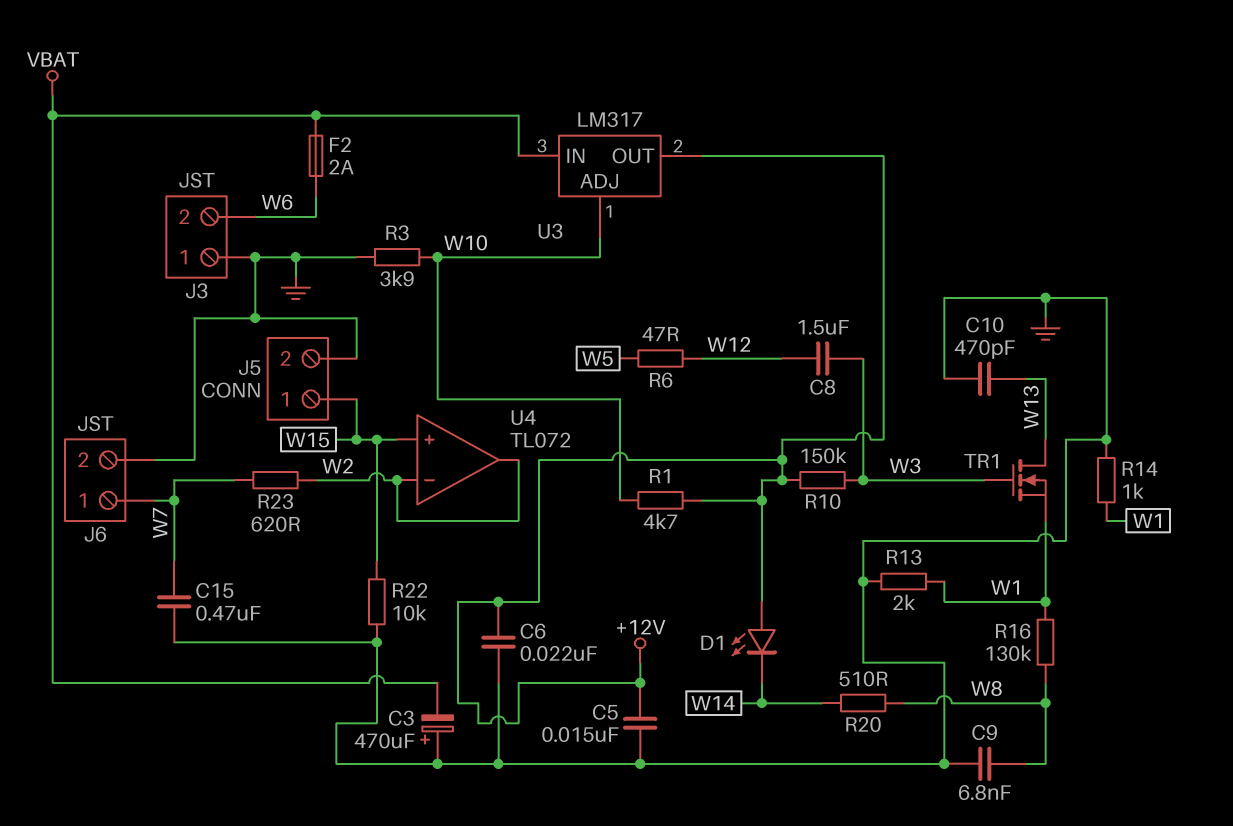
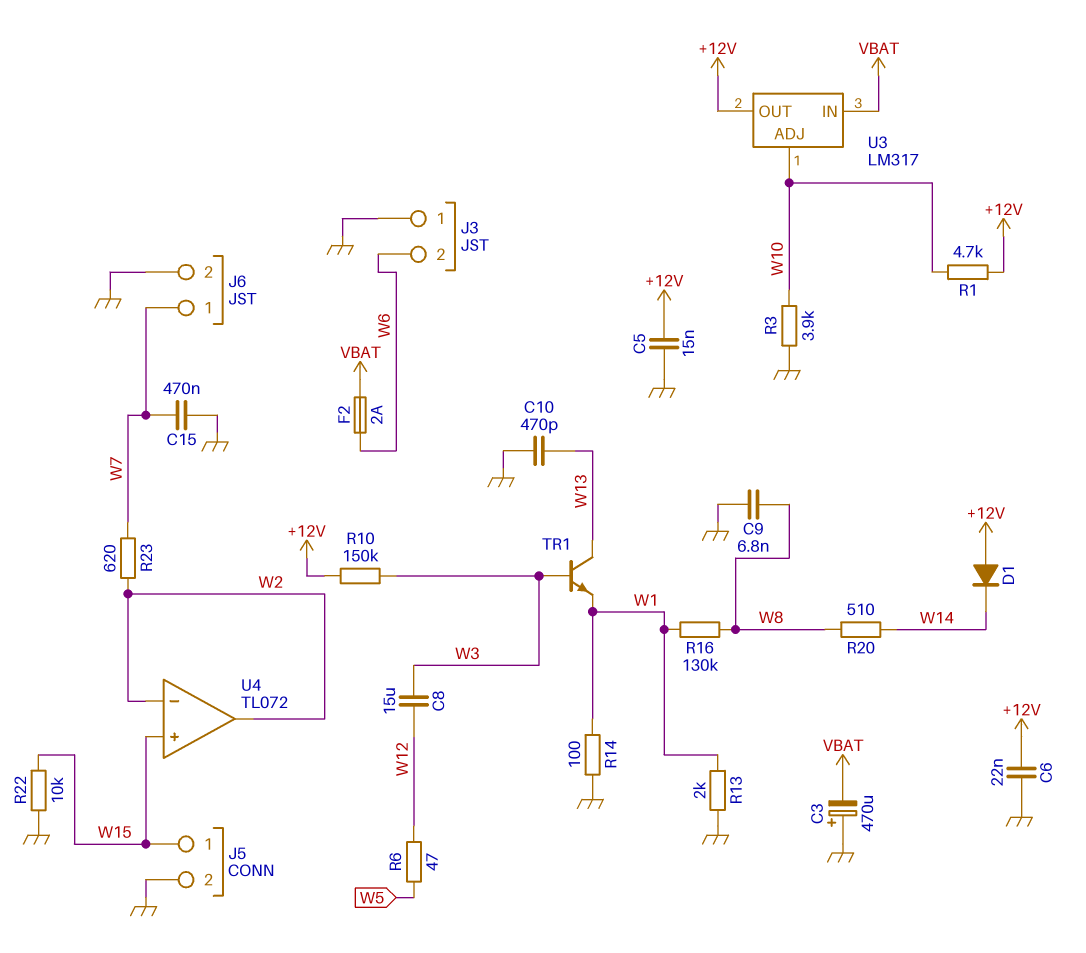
C8: 1.5uF (W3, W12) -> 15uF (W3, W12)
D1: LED (A +12V, K W14) -> diode (A +12V, K W14)
R14: 1k (GND, W1) -> 100 (GND, W1)
TR1: NMOS (G W3, D W13, S W1) -> NPN (B W3, C W13, E W1)

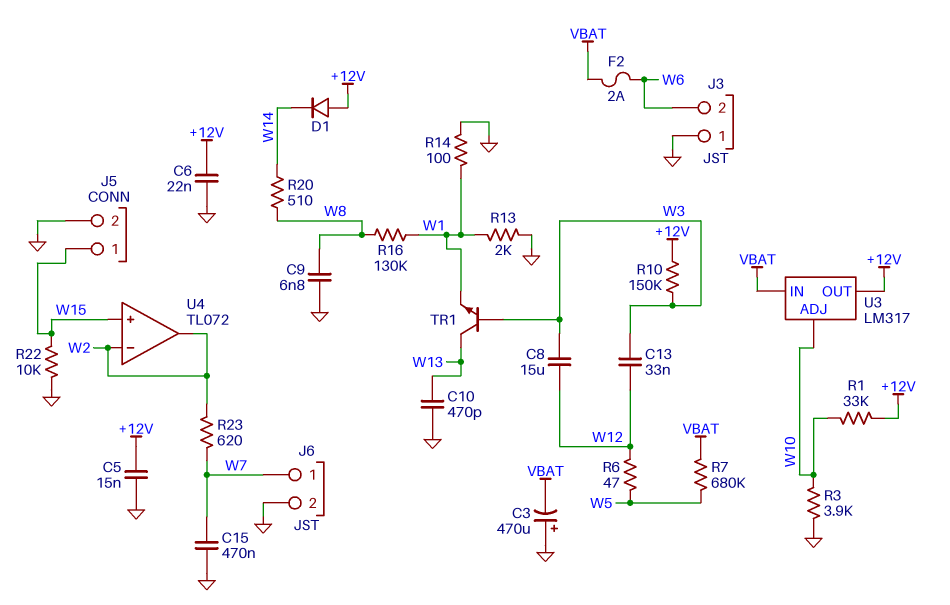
C13: none -> 33nF (W3, W12)
R1: 4.7k (+12V, W10) -> 33k (+12V, W10)
R7: none -> 680k (VBAT, W5)

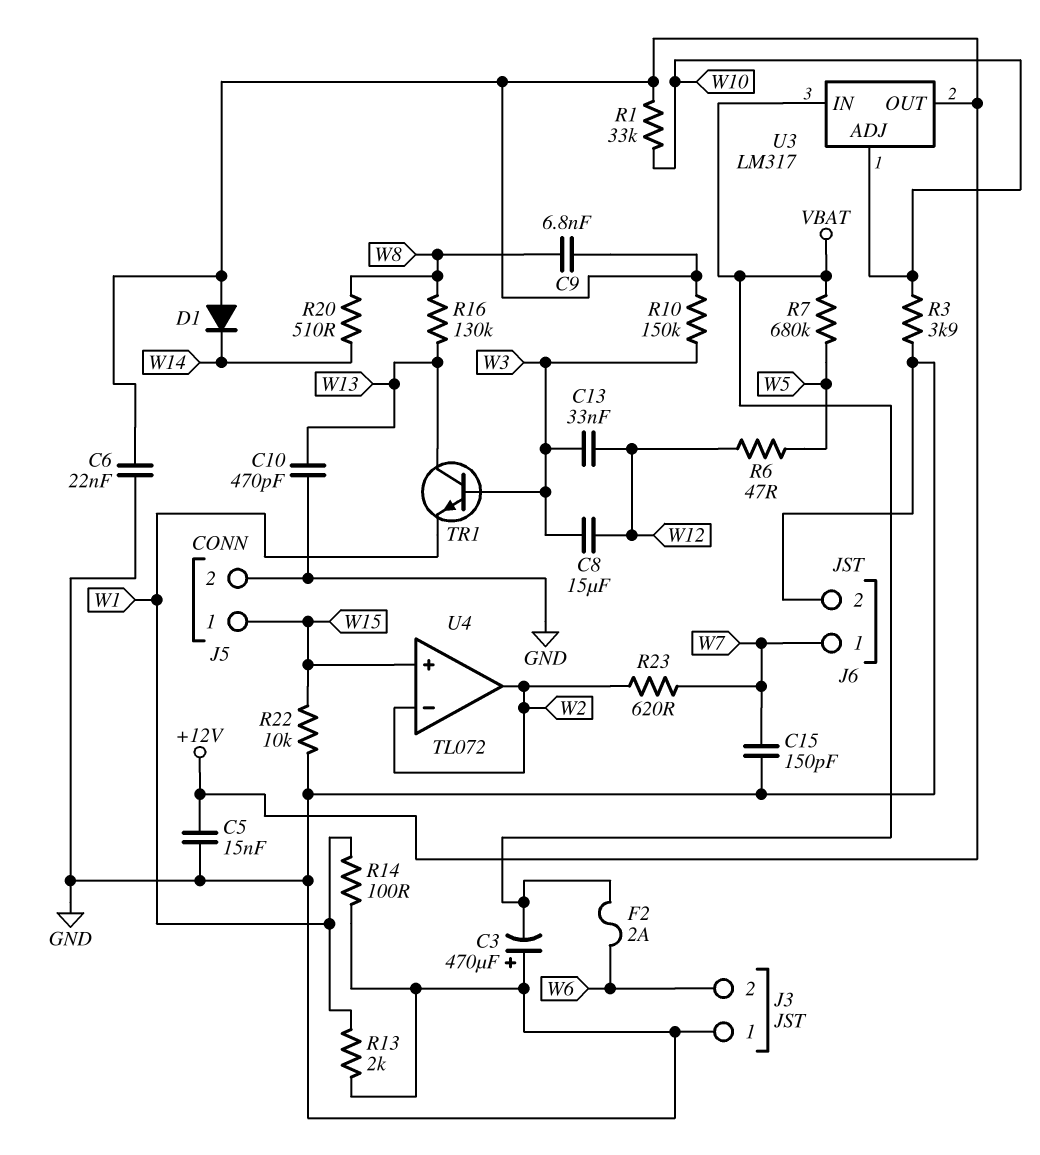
C9: 6.8nF (GND, W8) -> 6.8nF (+12V, W8)
C15: 470nF (GND, W7) -> 150pF (GND, W7)
R16: 130k (W1, W8) -> 130k (W8, W13)

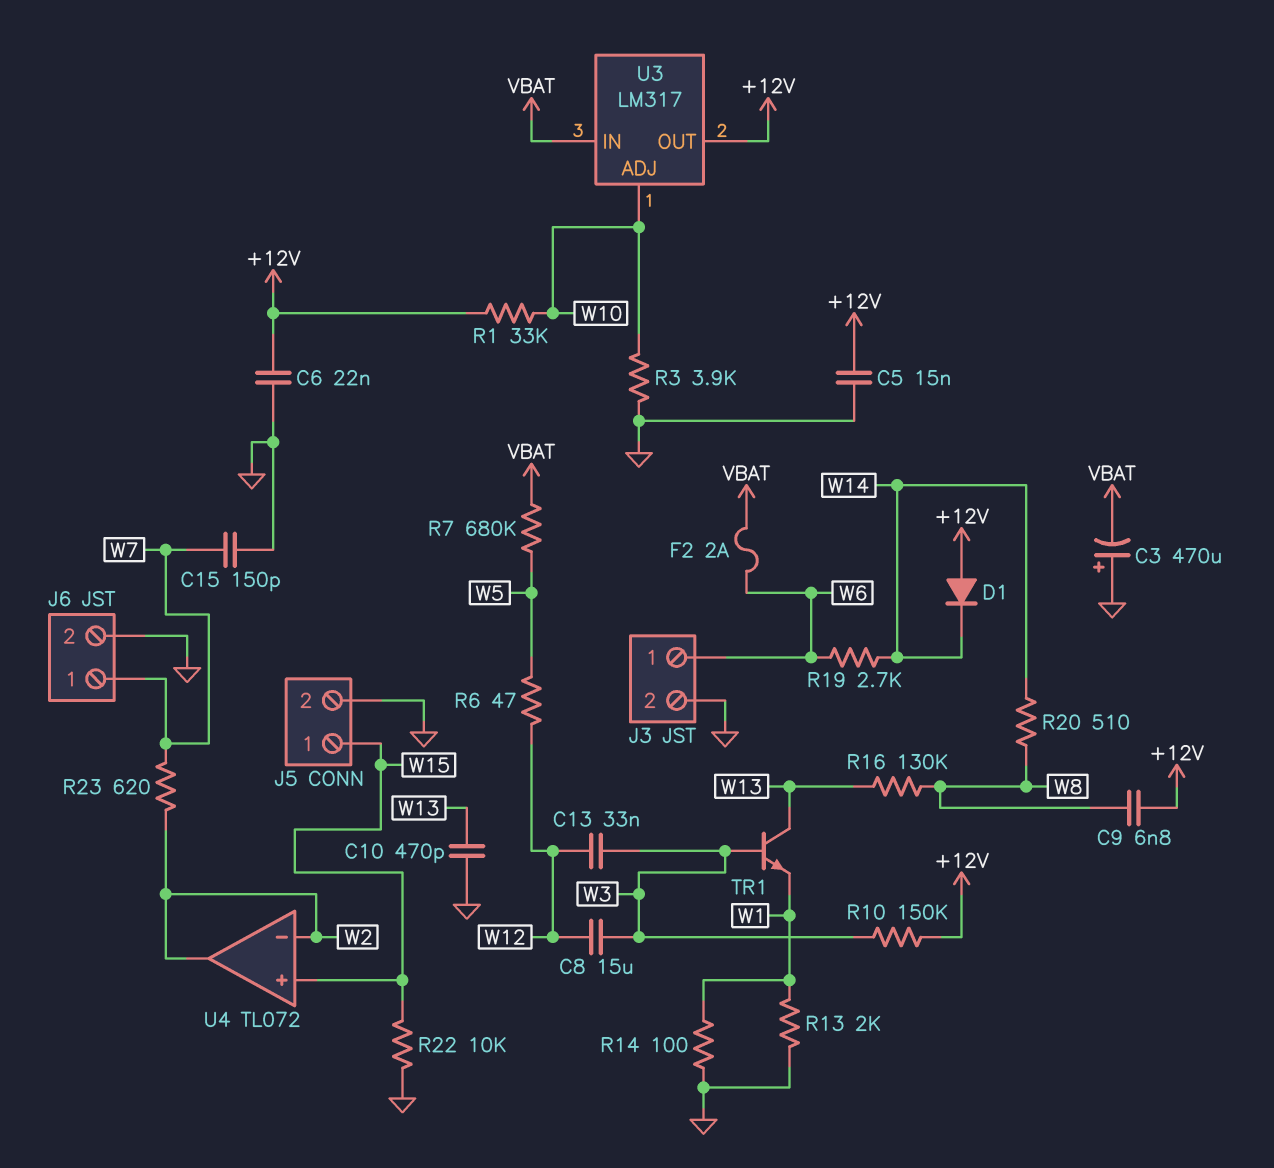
J3 pin 1: GND -> W6
J3 pin 2: W6 -> GND
R19: none -> 2.7k (W6, W14)

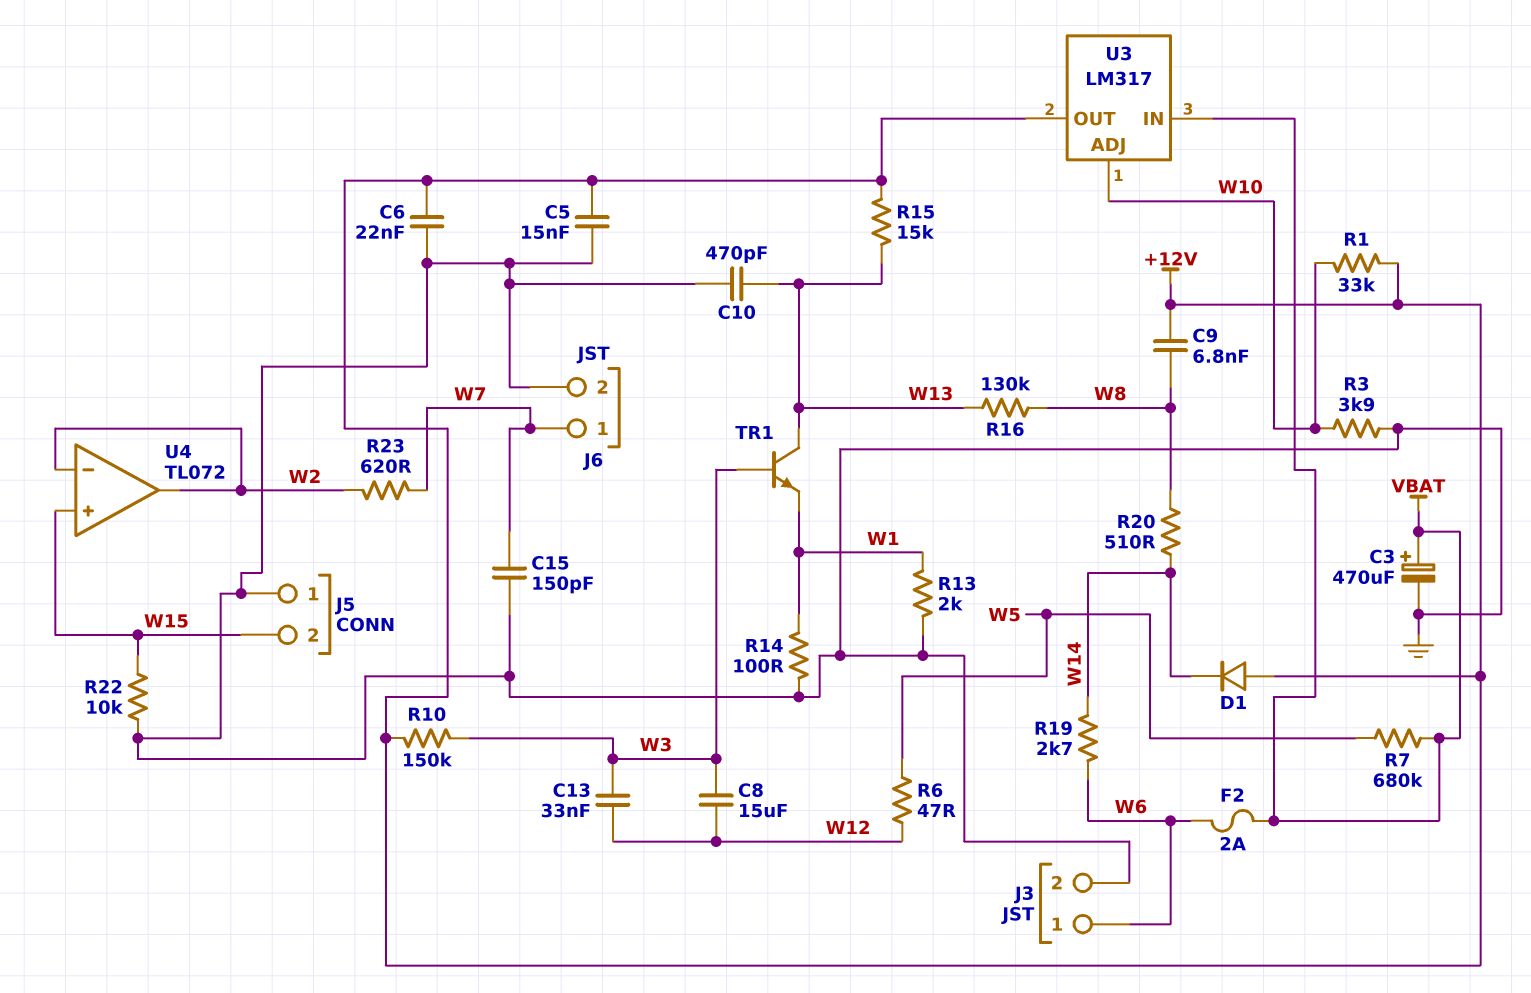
C3: 470uF (plus GND, minus VBAT) -> 470uF (plus VBAT, minus GND)
J5 pin 1: W15 -> GND
J5 pin 2: GND -> W15
R15: none -> 15k (+12V, W13)

